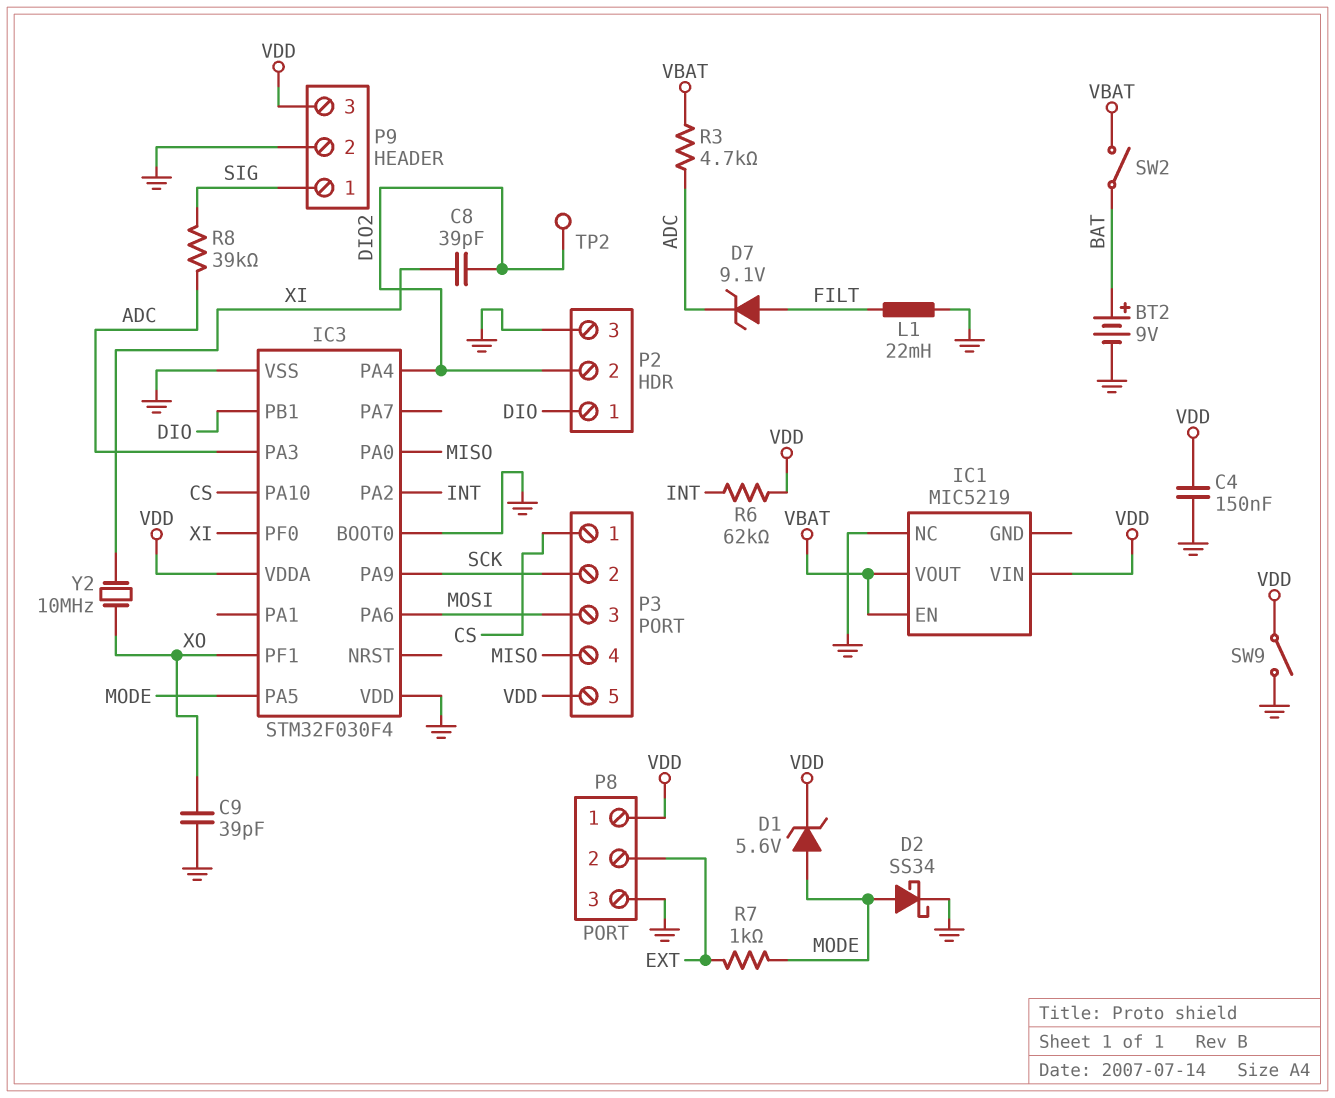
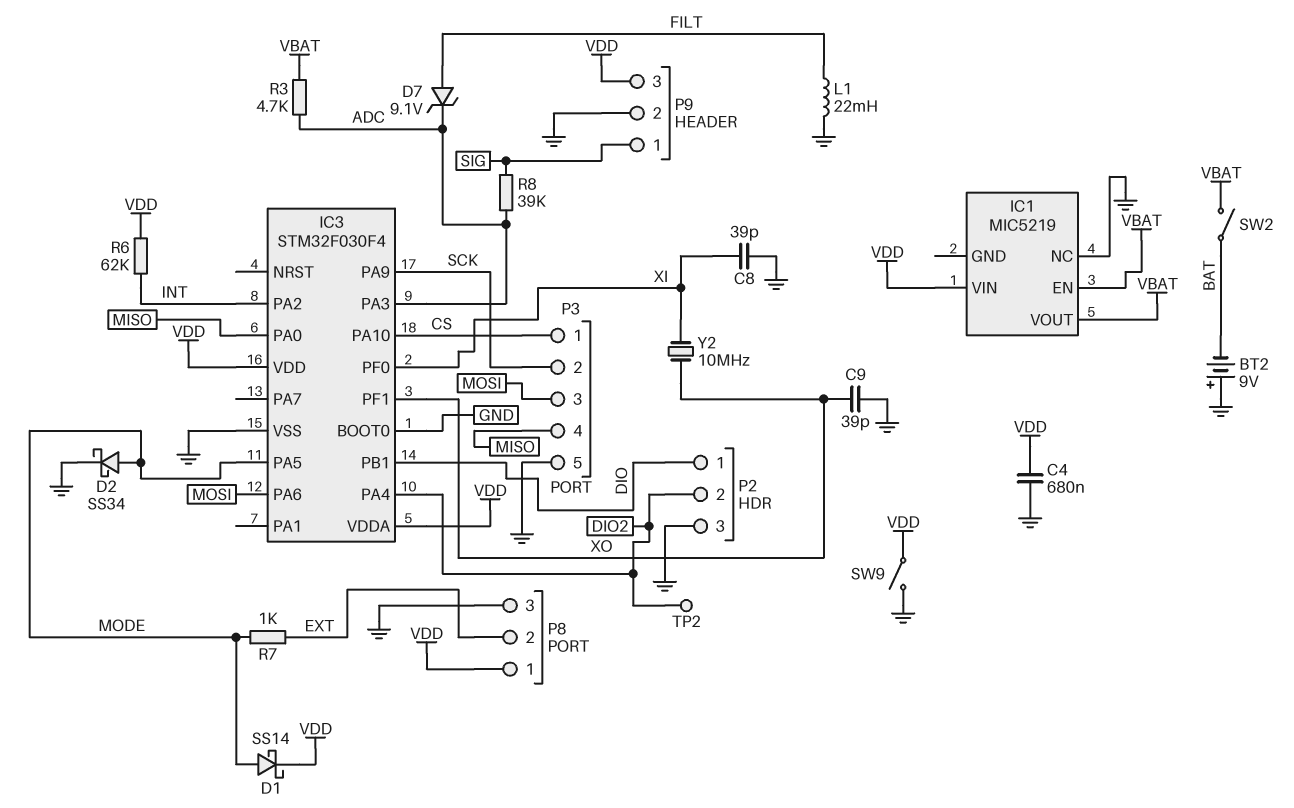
BT2: 9V (plus BAT, minus GND) -> 9V (plus GND, minus BAT)
C4: 150nF (GND, VDD) -> 680nF (GND, VDD)
C8: 39pF (DIO2, XI) -> 39pF (GND, XI)
D1: zener 5.6V (A MODE, K VDD) -> schottky SS14 (A MODE, K VDD)
IC3 pin VDD: GND -> VDD
P3 pin 5: VDD -> GND

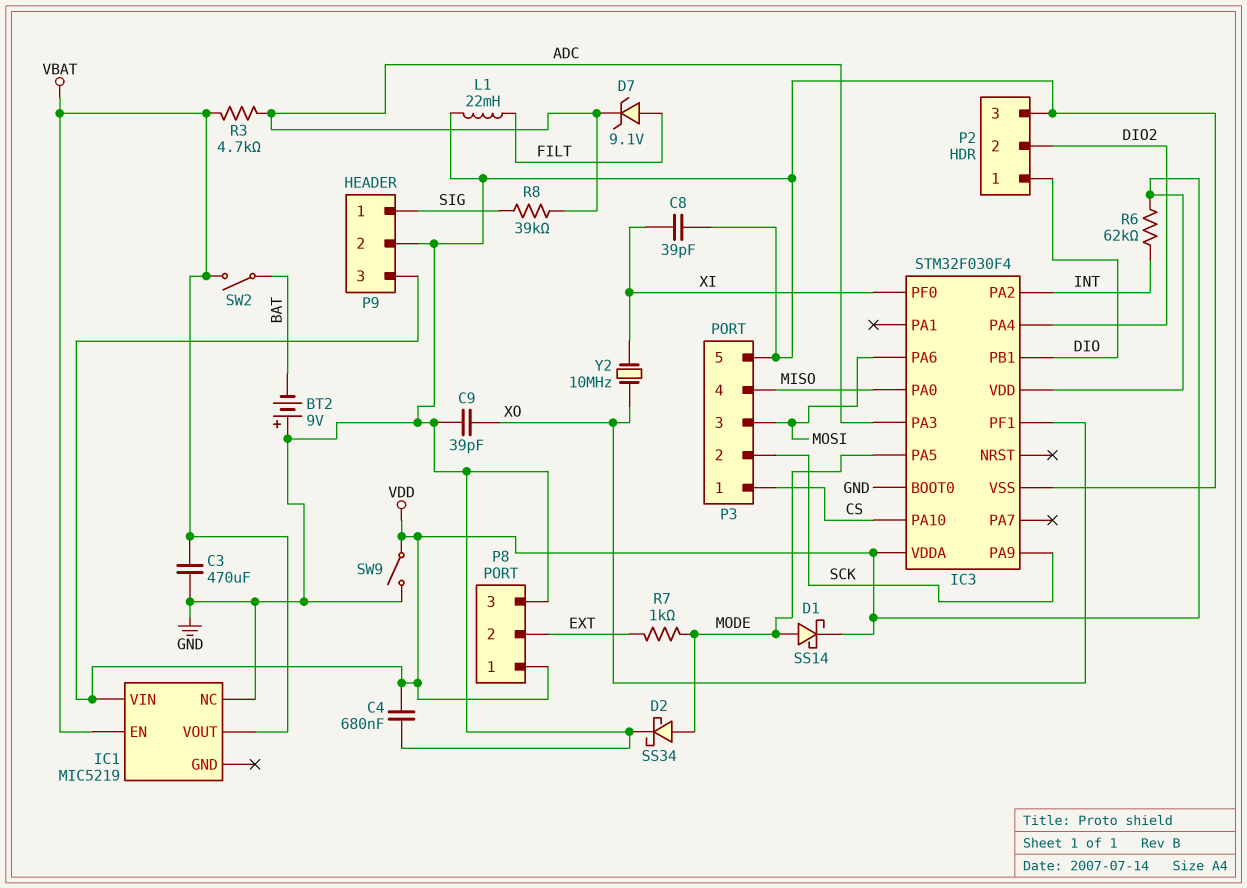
C3: none -> 470uF (GND, VBAT)
TP2: test point (DIO2) -> none

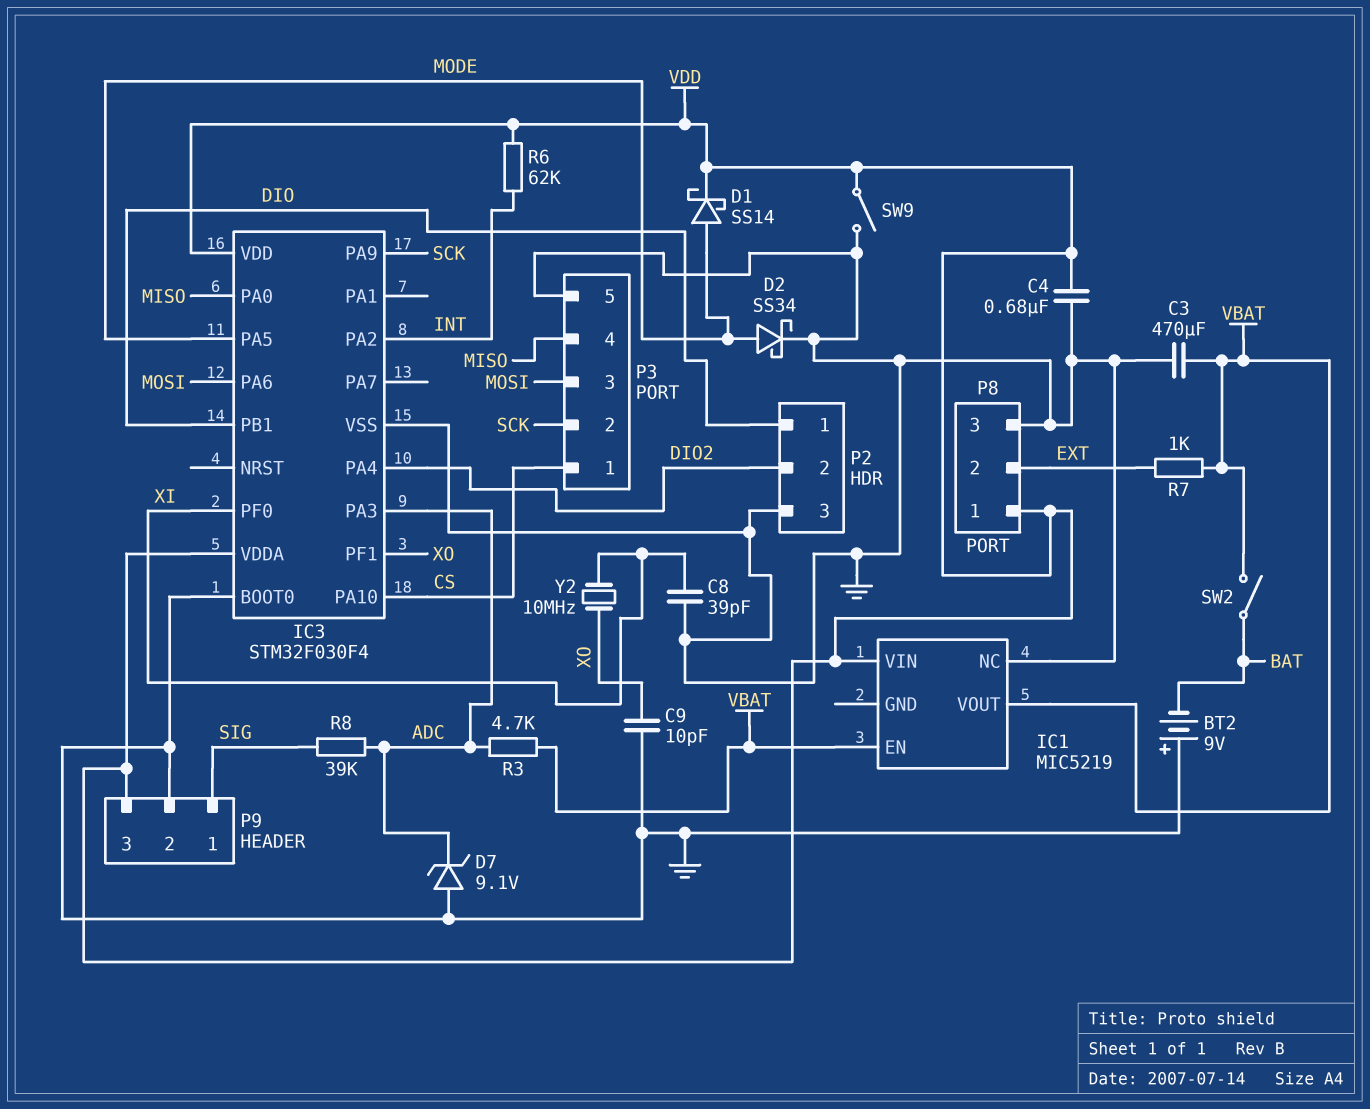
C9: 39pF (GND, XO) -> 10pF (GND, XO)
D7: zener 9.1V (A FILT, K ADC) -> zener 9.1V (A GND, K ADC)
L1: 22mH (FILT, GND) -> none
R7: 1k (EXT, MODE) -> 1k (EXT, VBAT)

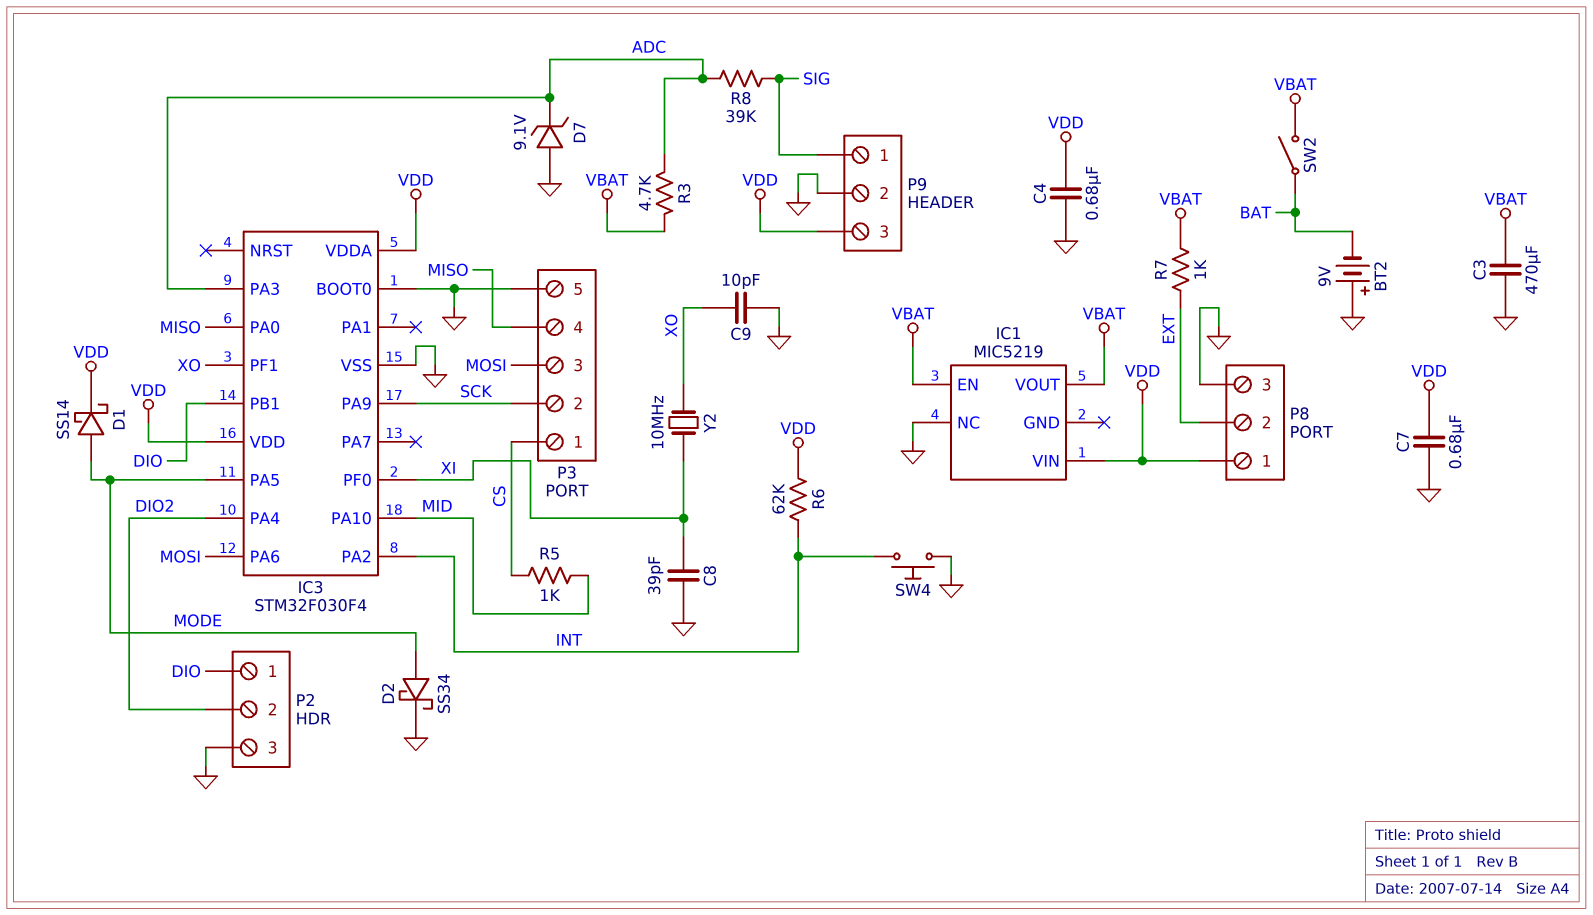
C7: none -> 680nF (GND, VDD)
IC3 pin PA10: CS -> MID
R5: none -> 1k (CS, MID)
SW4: none -> button (GND, INT)
SW9: switch (GND, VDD) -> none

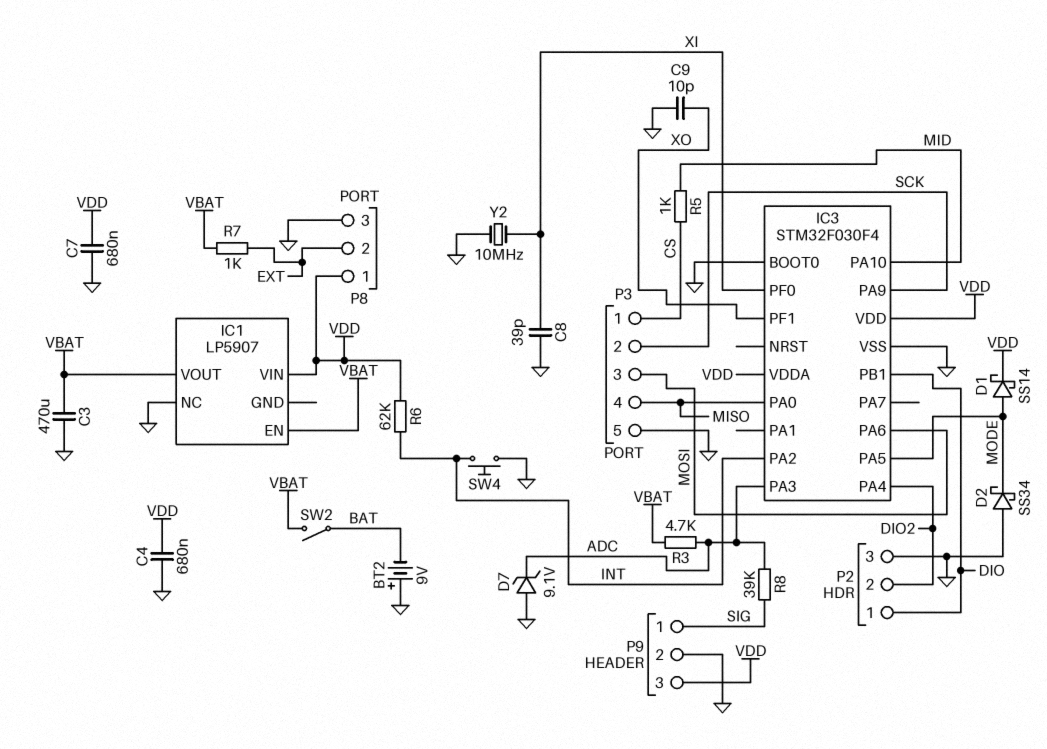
D2: schottky SS34 (A MODE, K GND) -> schottky SS34 (A GND, K MODE)
IC1: MIC5219 -> LP5907
Y2: 10MHz (XI, XO) -> 10MHz (GND, XI)

